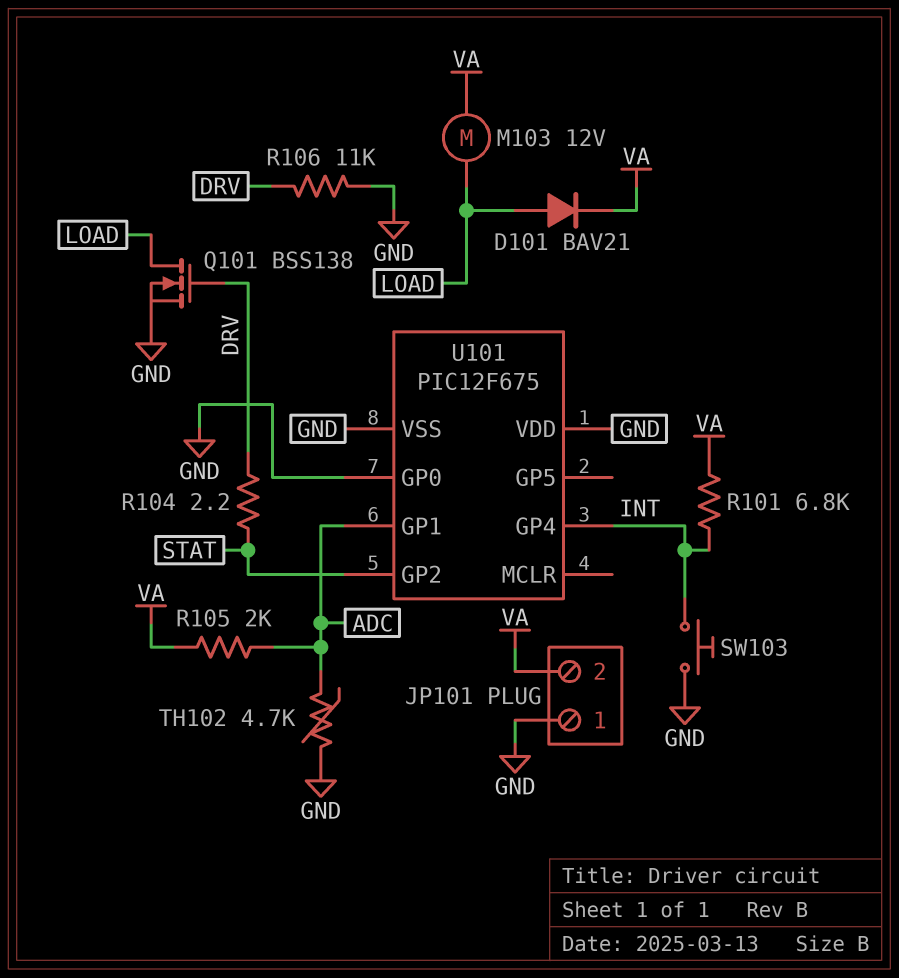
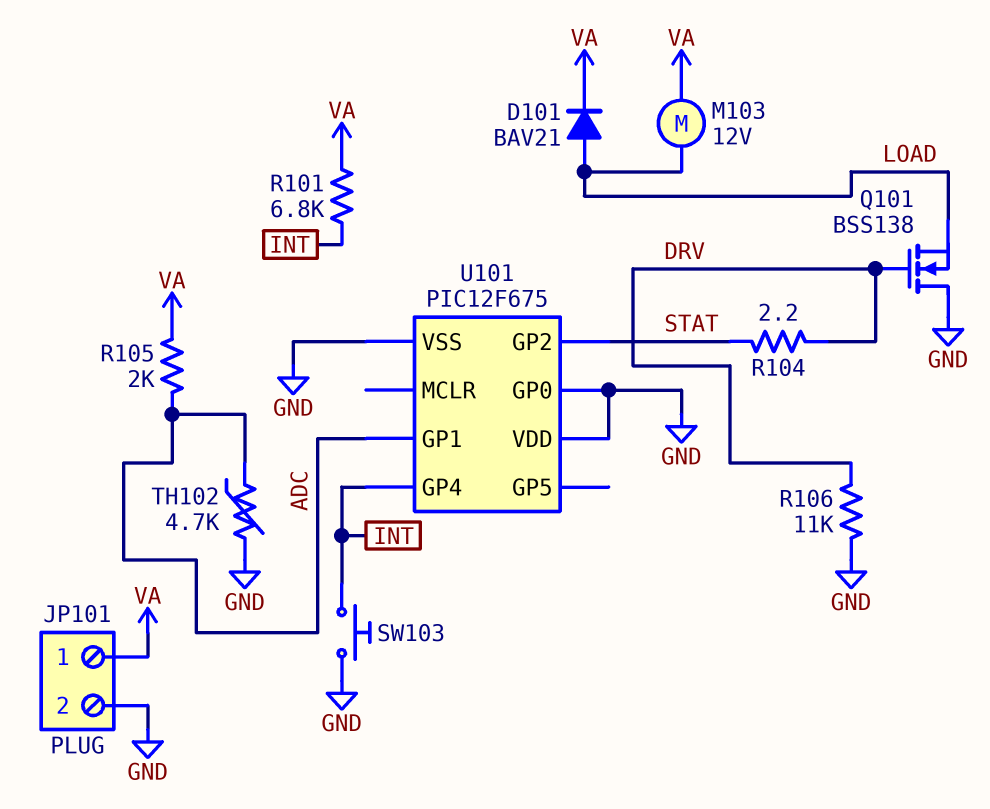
JP101 pin 1: GND -> VA
JP101 pin 2: VA -> GND
Q101: NMOS BSS138 (G DRV, D LOAD, S GND) -> NMOS BSS138 (G DRV, D GND, S LOAD)

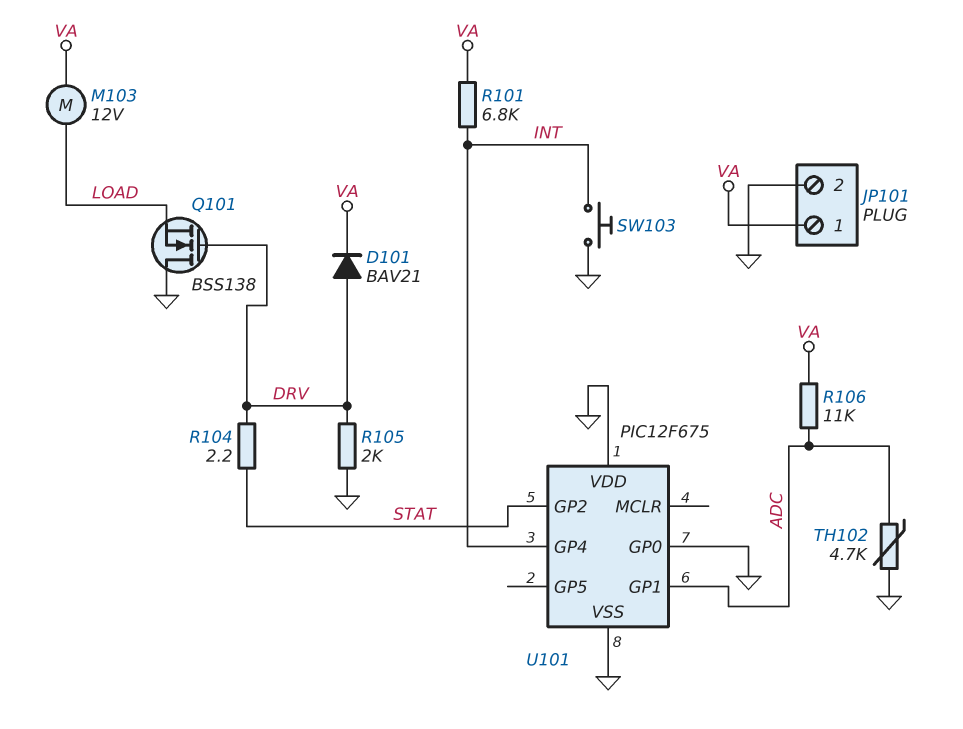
D101: diode BAV21 (A LOAD, K VA) -> diode BAV21 (A DRV, K VA)
R105: 2k (ADC, VA) -> 2k (DRV, GND)
R106: 11k (DRV, GND) -> 11k (ADC, VA)

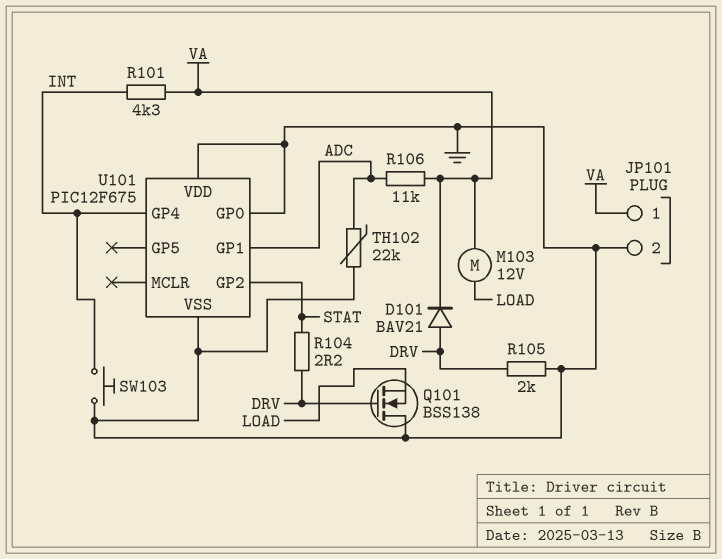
R101: 6.8k (INT, VA) -> 4.3k (INT, VA)
TH102: 4.7k (ADC, GND) -> 22k (ADC, GND)

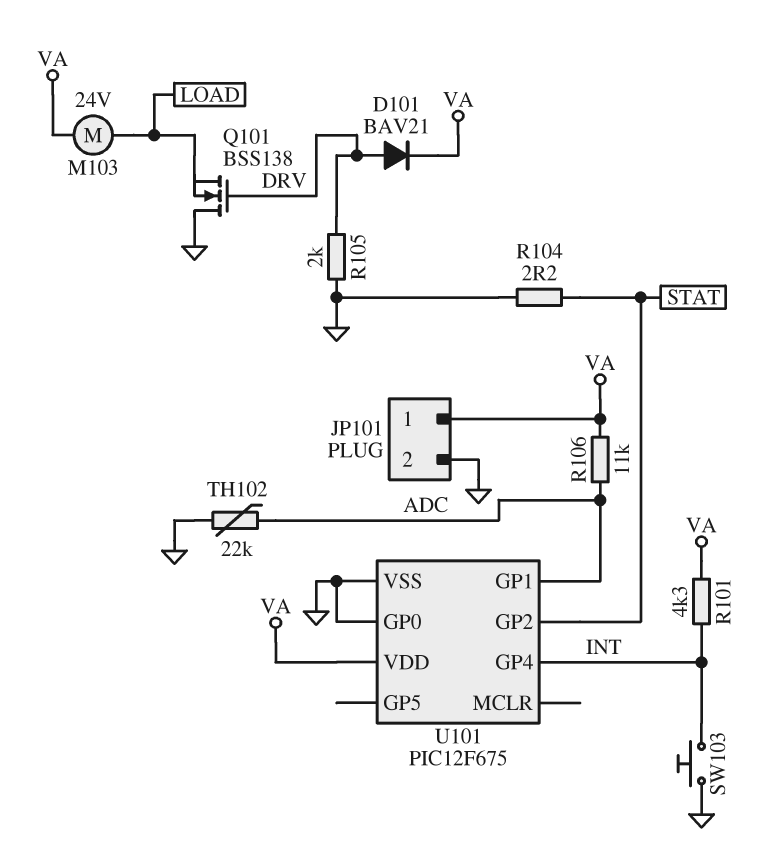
M103: motor 12V (LOAD, VA) -> motor 24V (LOAD, VA)
R104: 2.2 (DRV, STAT) -> 2.2 (GND, STAT)
U101 pin VDD: GND -> VA

